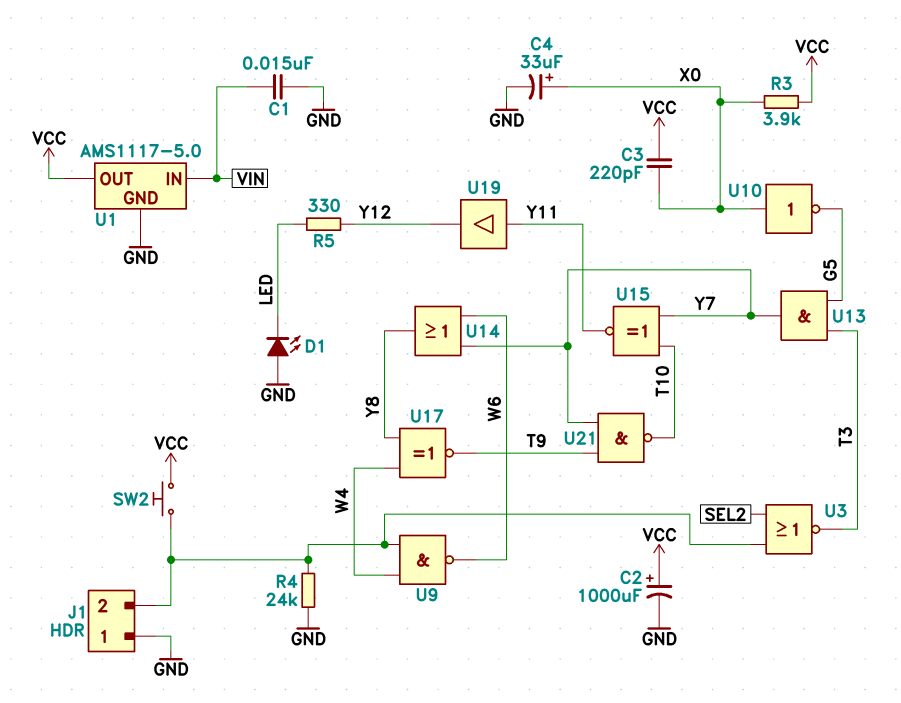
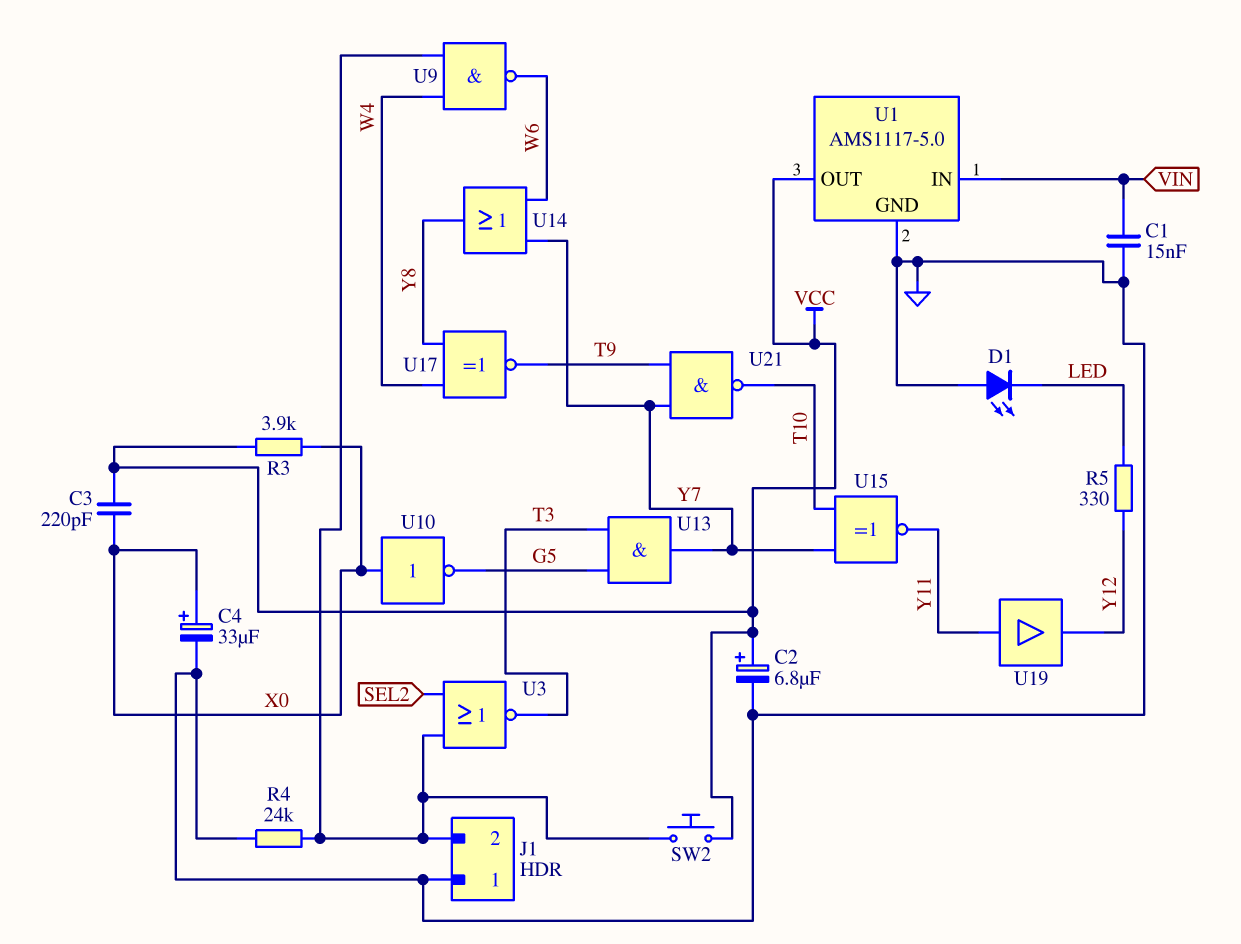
C2: 1000uF (plus VCC, minus GND) -> 6.8uF (plus VCC, minus GND)

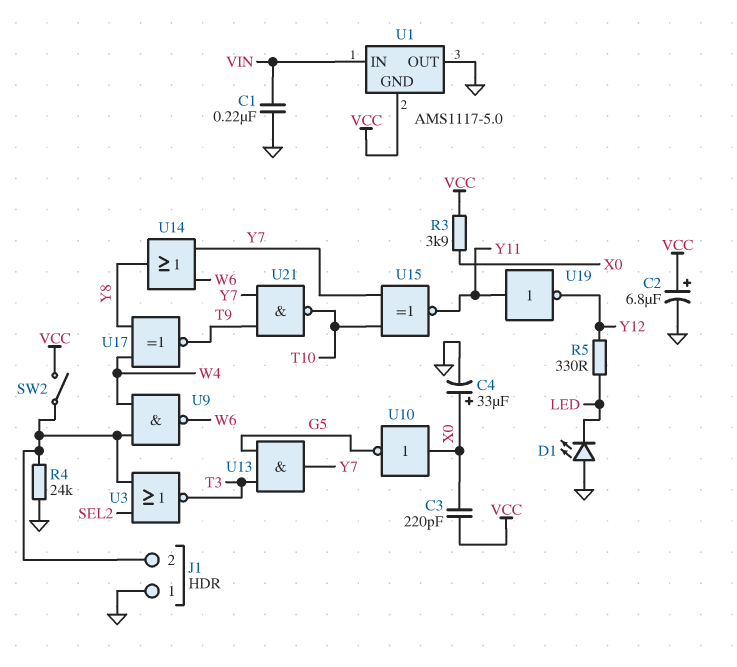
C1: 15nF (GND, VIN) -> 220nF (GND, VIN)
SW2: button (J1/2, VCC) -> switch (J1/2, VCC)
U1 pin GND: GND -> VCC
U1 pin OUT: VCC -> GND
U19: buffer (in Y11, out Y12) -> NOT (in Y11, out Y12)

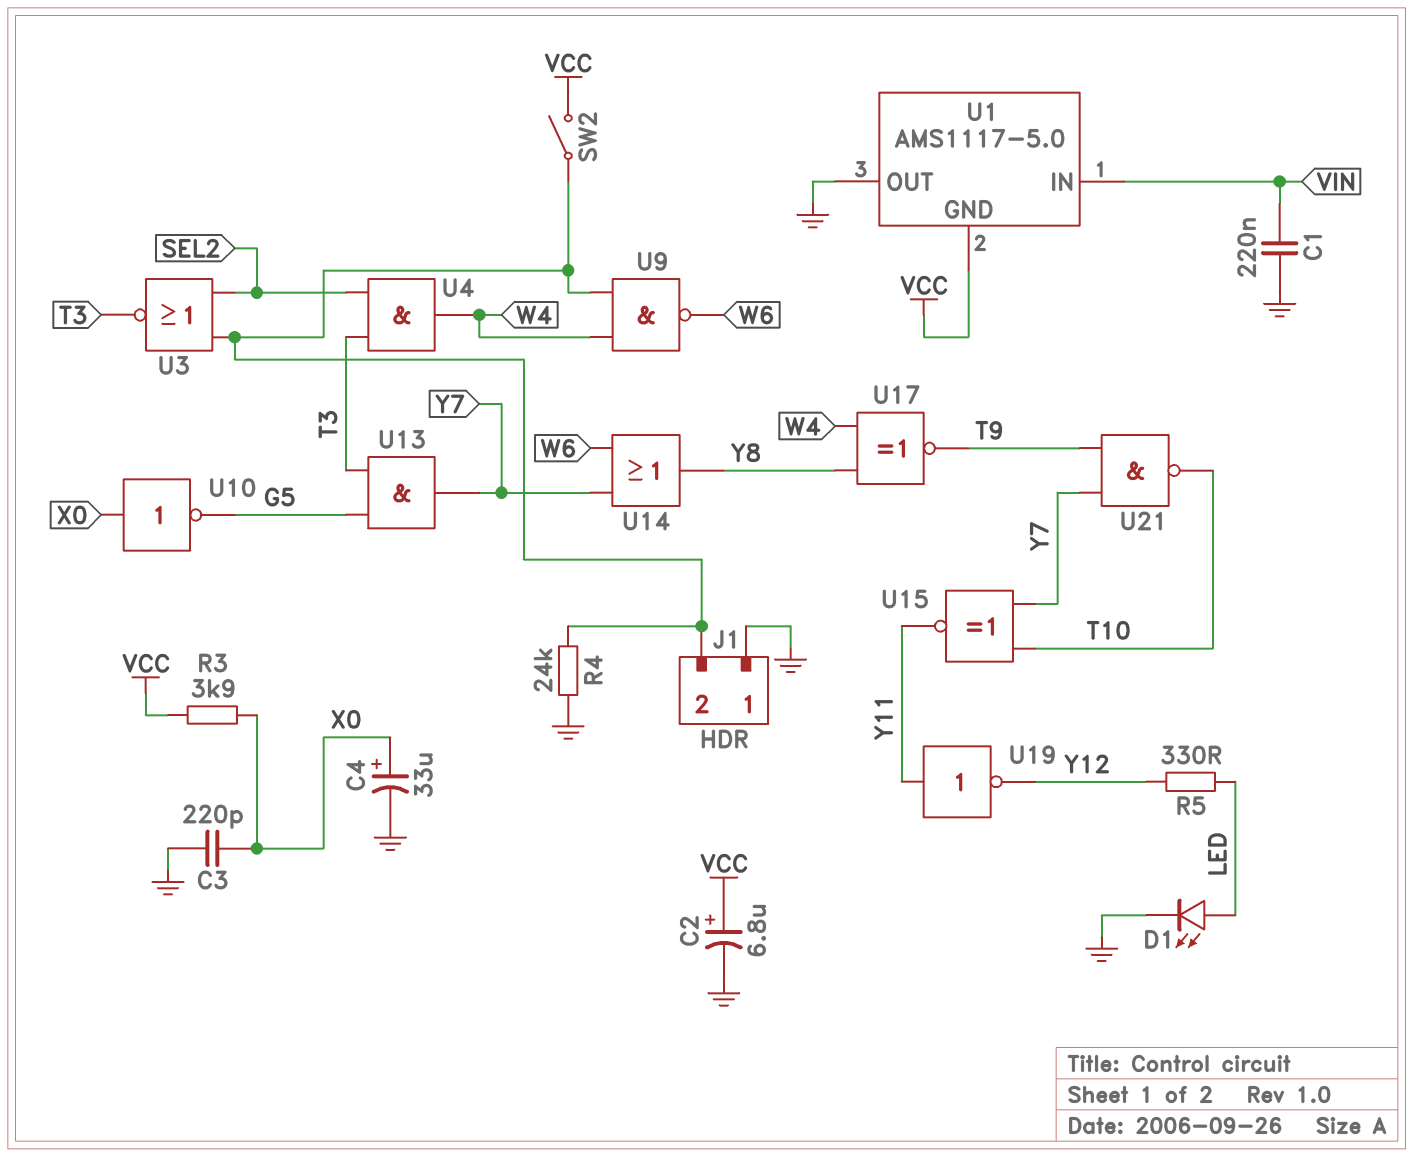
C3: 220pF (VCC, X0) -> 220pF (GND, X0)
D1: LED (A GND, K LED) -> LED (A LED, K GND)
U4: none -> AND (in SEL2, in T3, out W4)

